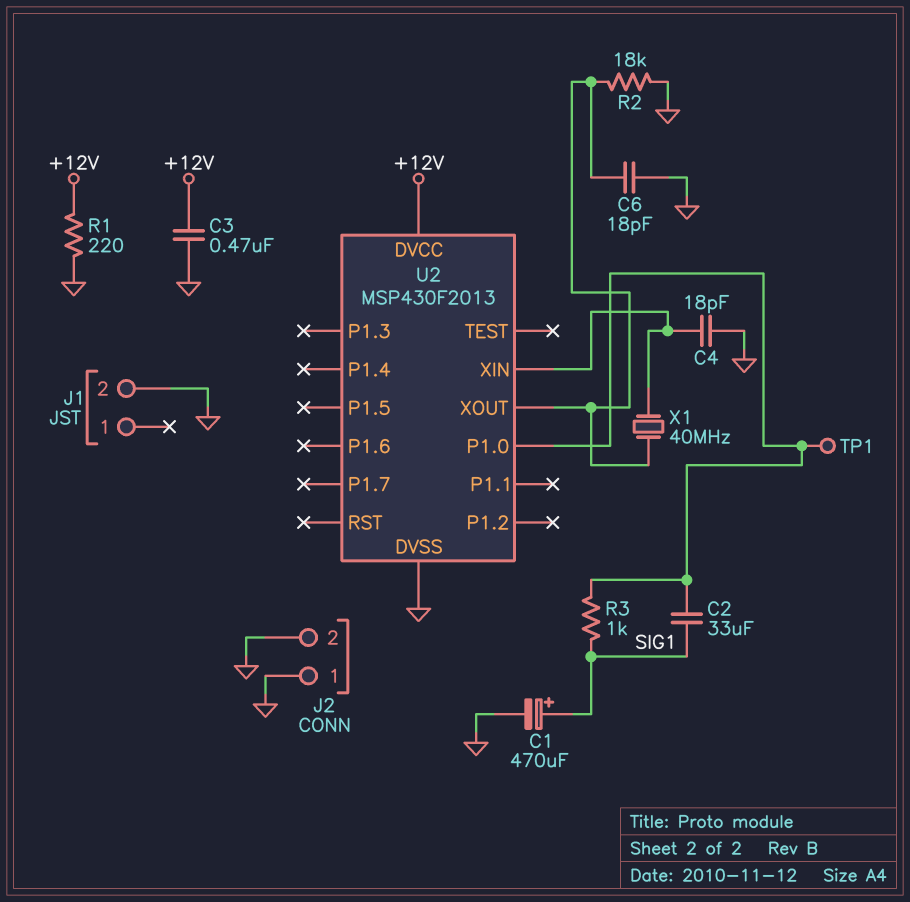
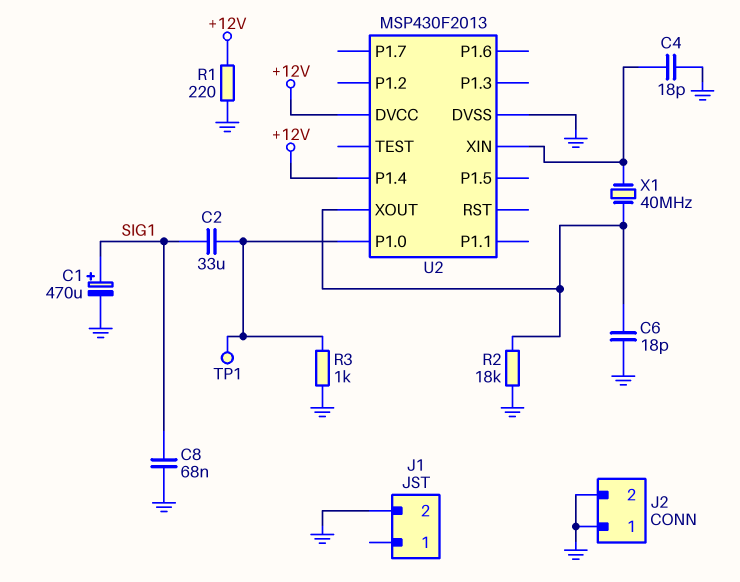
C3: 470nF (+12V, GND) -> none
C8: none -> 68nF (GND, SIG1)
R3: 1k (SIG1, U2/P1.0) -> 1k (GND, U2/P1.0)
U2 pin P1.4: none -> +12V

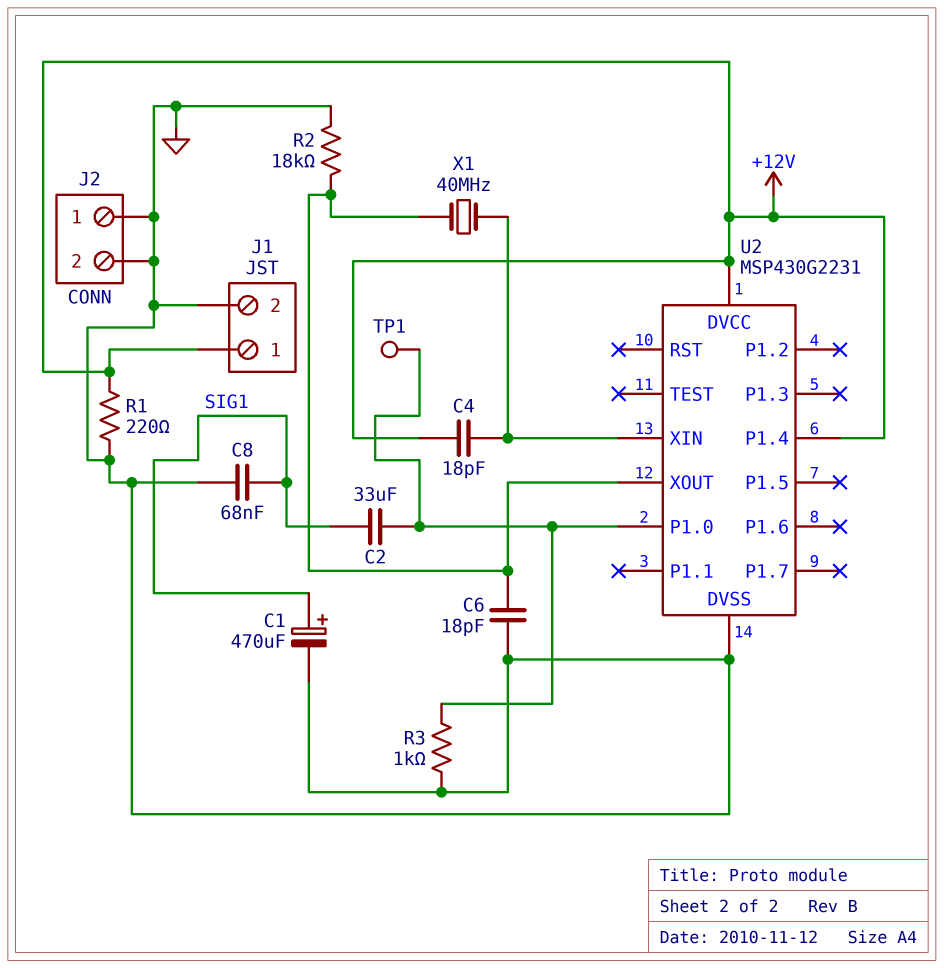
C4: 18pF (GND, U2/XIN) -> 18pF (+12V, U2/XIN)
J1 pin 1: none -> +12V
U2: MSP430F2013 -> MSP430G2231

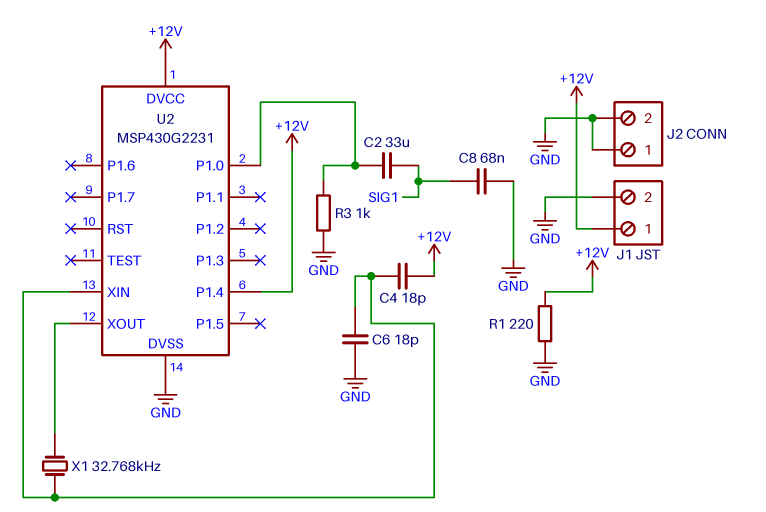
C1: 470uF (plus SIG1, minus GND) -> none
C6: 18pF (GND, U2/XOUT) -> 18pF (GND, U2/XIN)
R2: 18k (GND, U2/XOUT) -> none
TP1: test point (U2/P1.0) -> none
X1: 40MHz (U2/XIN, U2/XOUT) -> 32.768kHz (U2/XIN, U2/XOUT)

